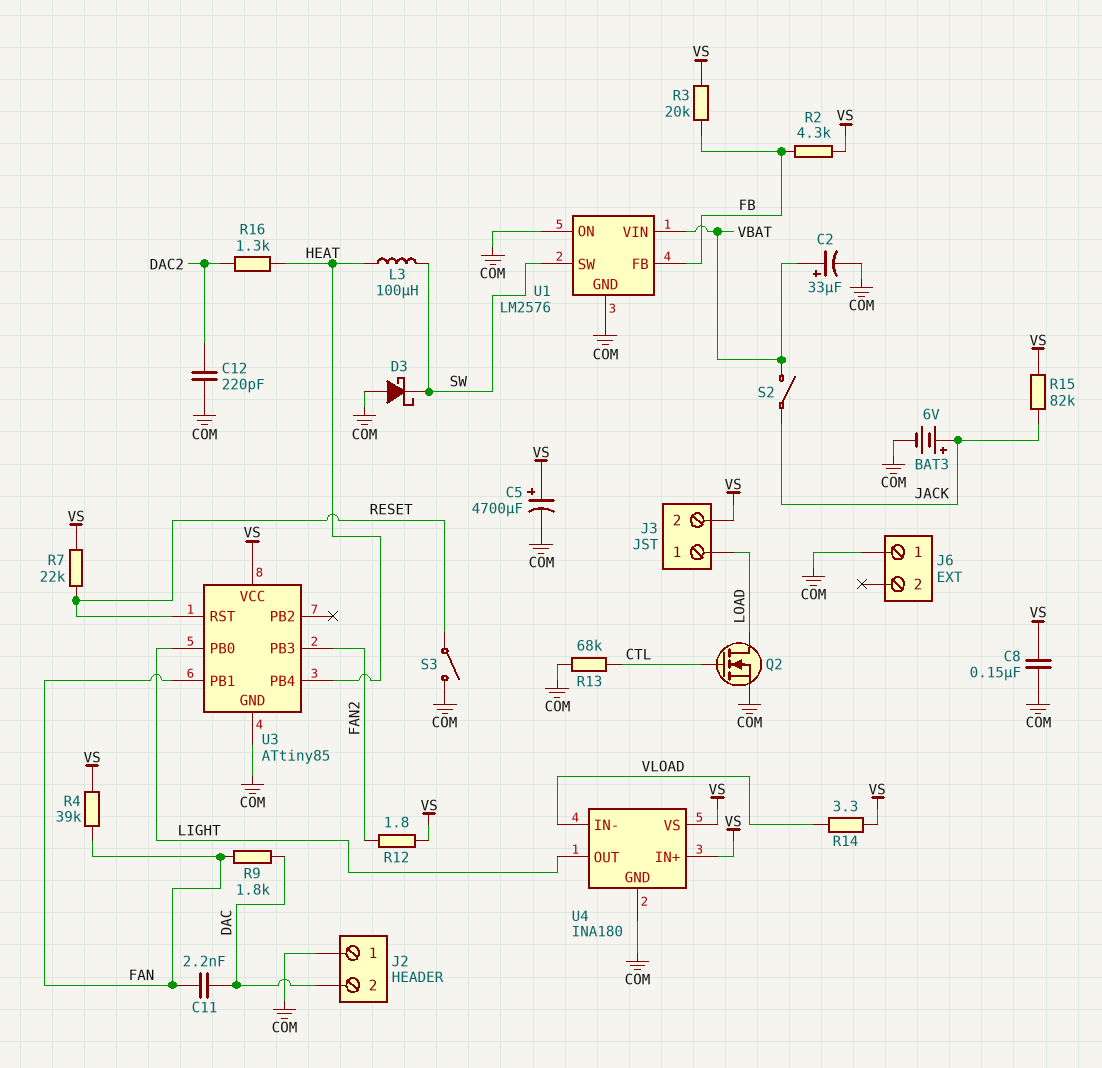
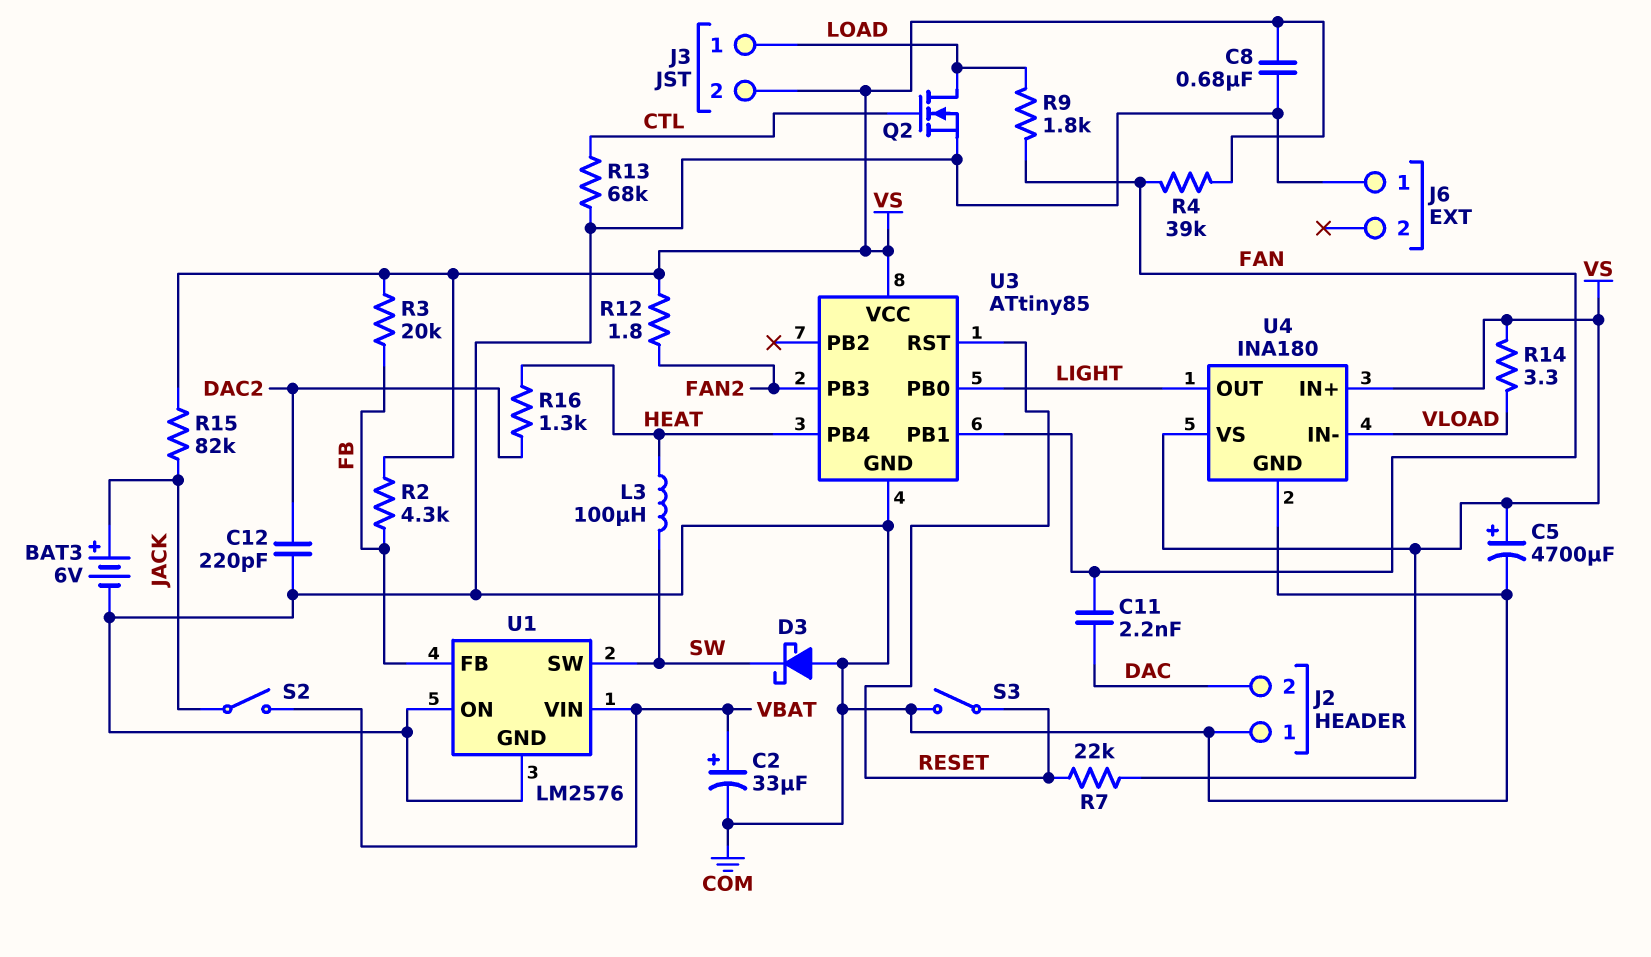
C8: 150nF (COM, VS) -> 680nF (COM, VS)
R9: 1.8k (DAC, FAN) -> 1.8k (FAN, LOAD)

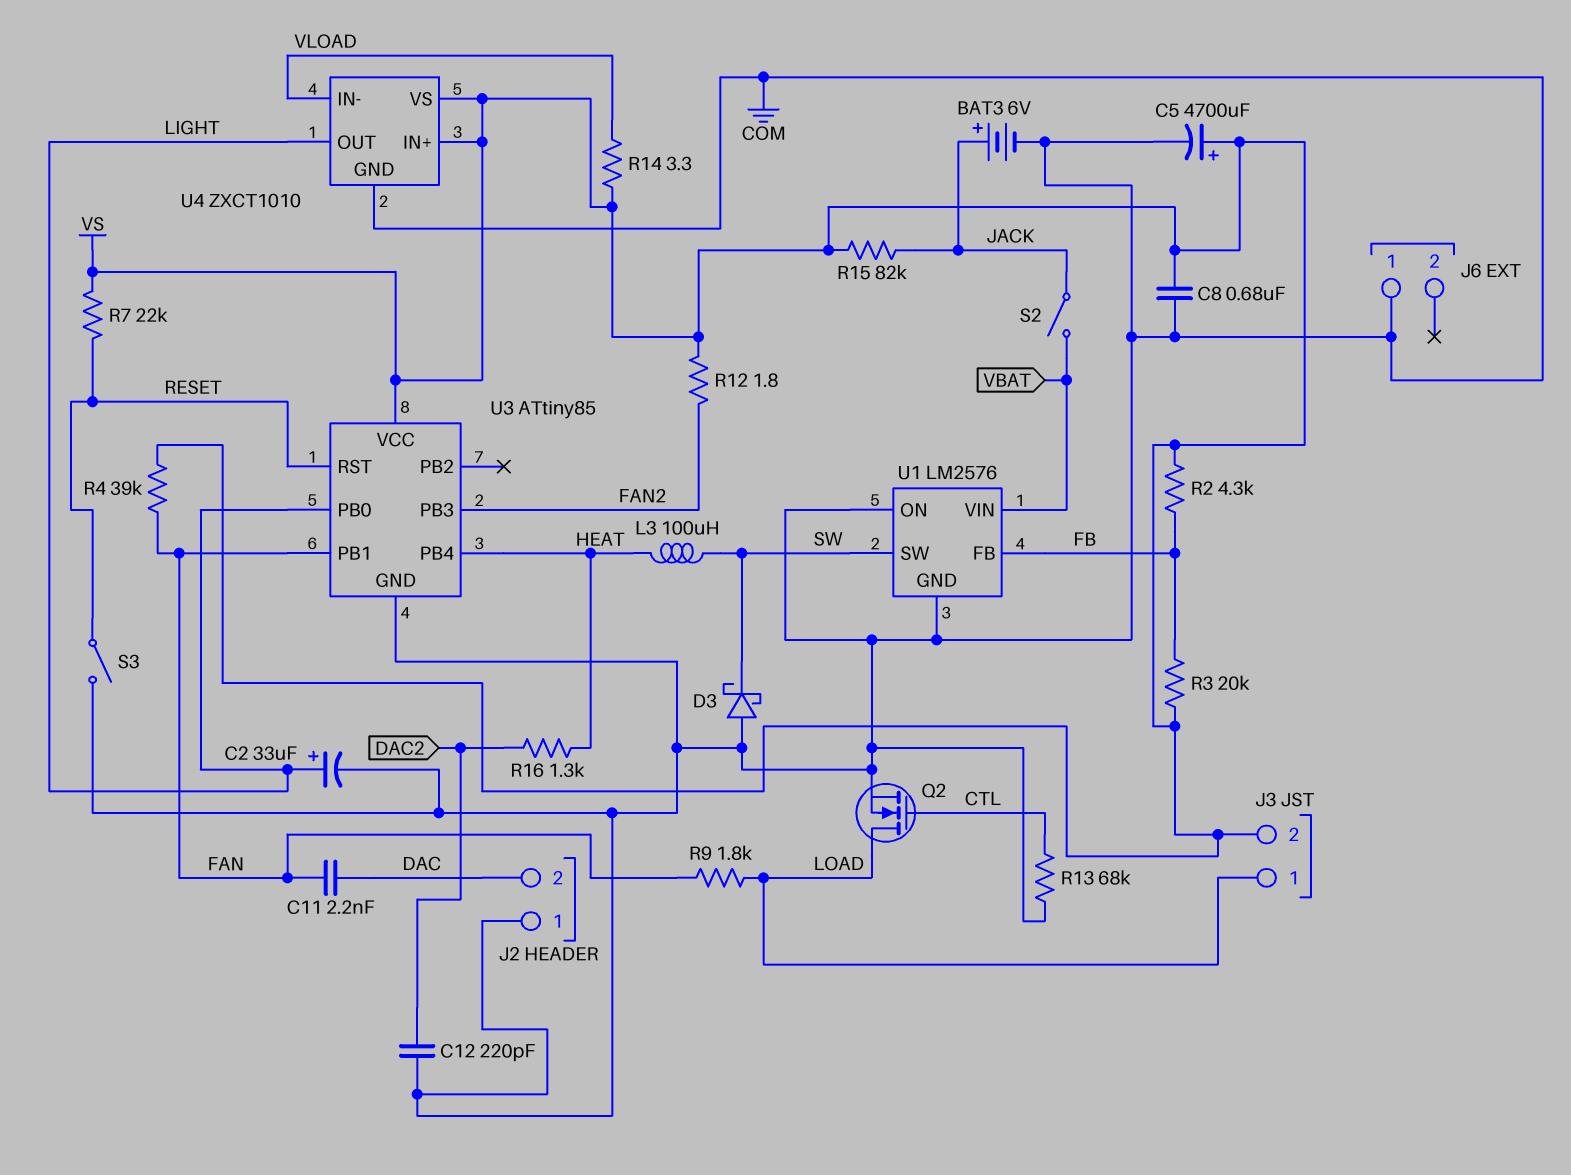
C2: 33uF (plus VBAT, minus COM) -> 33uF (plus LIGHT, minus COM)
U4: INA180 -> ZXCT1010

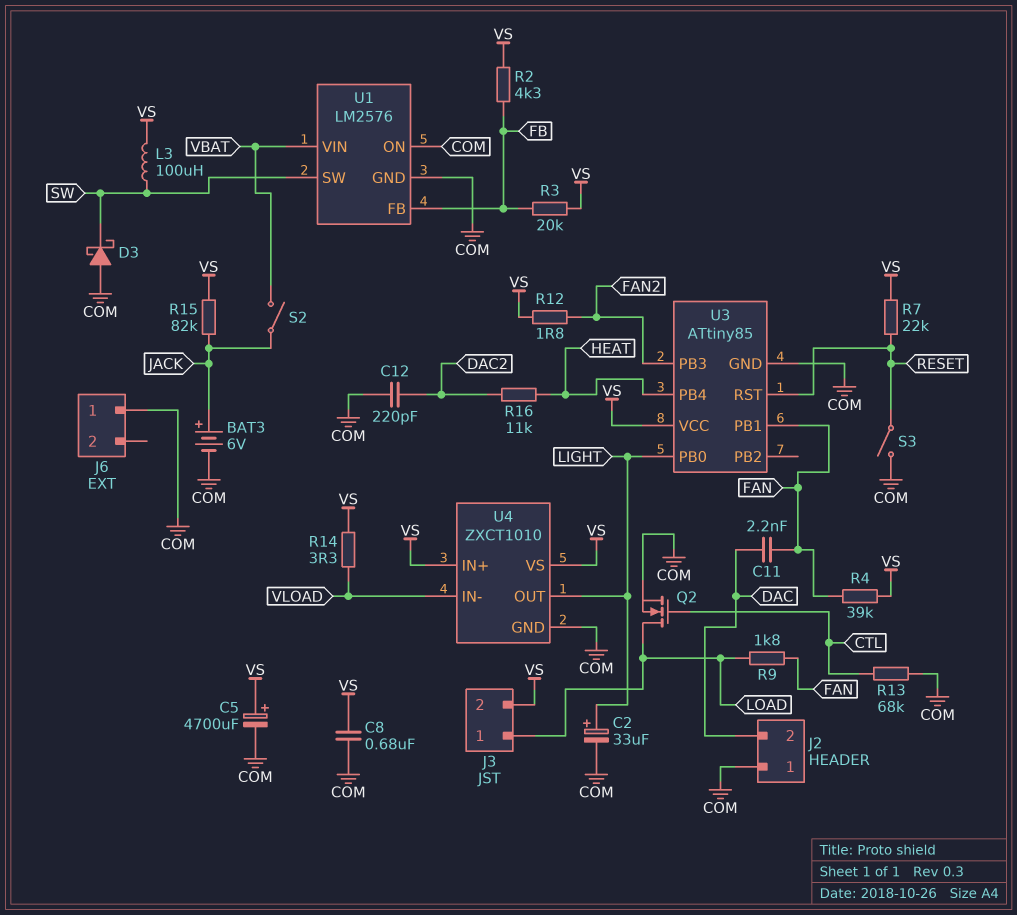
L3: 100uH (HEAT, SW) -> 100uH (SW, VS)
R16: 1.3k (DAC2, HEAT) -> 11k (DAC2, HEAT)

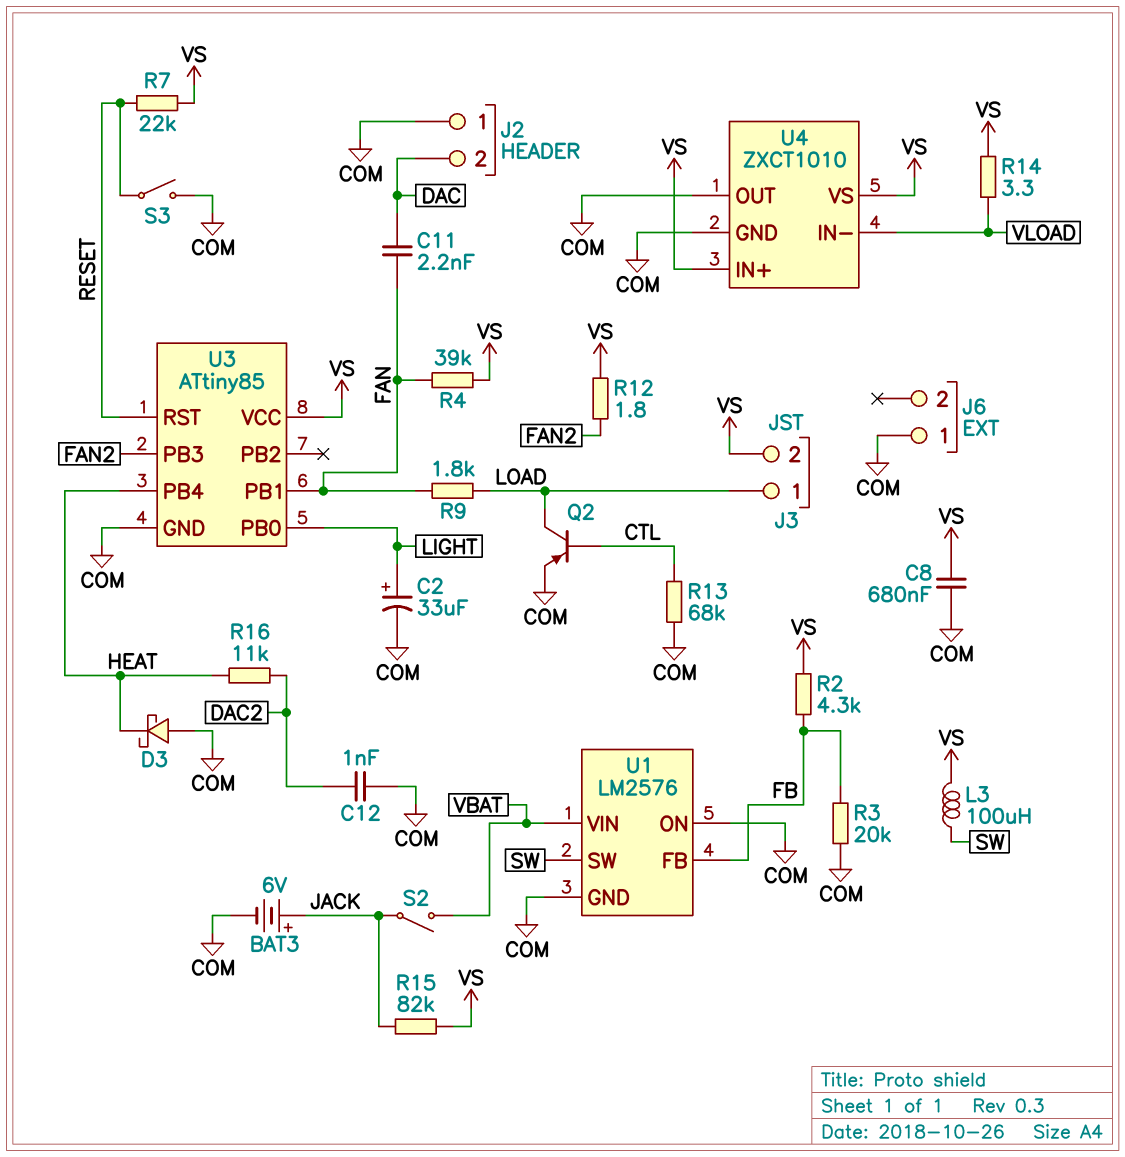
C5: 4700uF (plus VS, minus COM) -> none
C12: 220pF (COM, DAC2) -> 1nF (COM, DAC2)
D3: schottky (A COM, K SW) -> schottky (A COM, K HEAT)
Q2: NMOS (G CTL, D LOAD, S COM) -> PNP (B CTL, C LOAD, E COM)
R3: 20k (FB, VS) -> 20k (COM, FB)
U4 pin OUT: LIGHT -> COM

